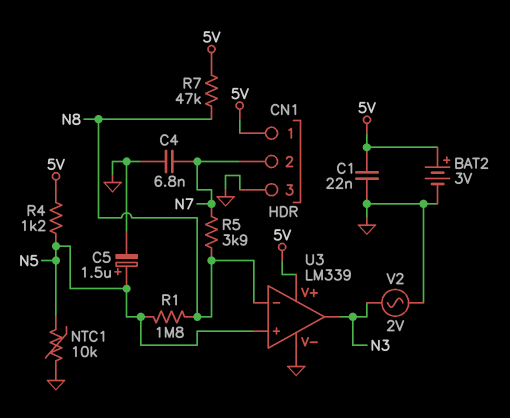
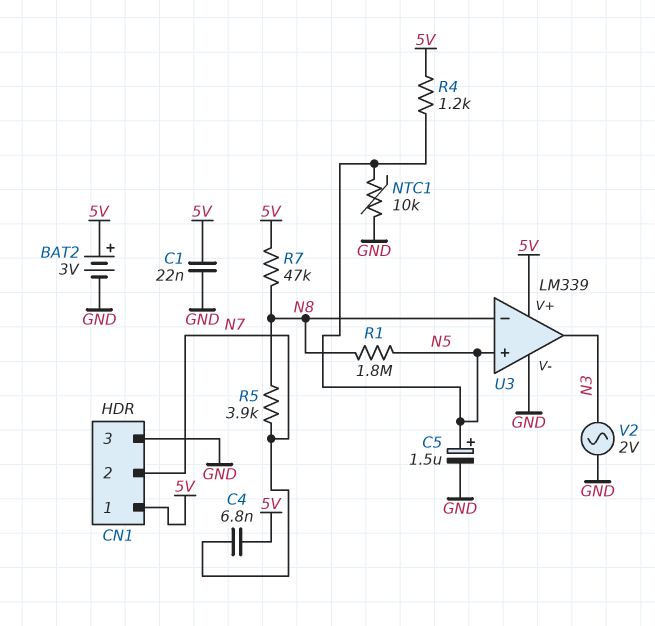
C4: 6.8nF (GND, N7) -> 6.8nF (5V, N7)

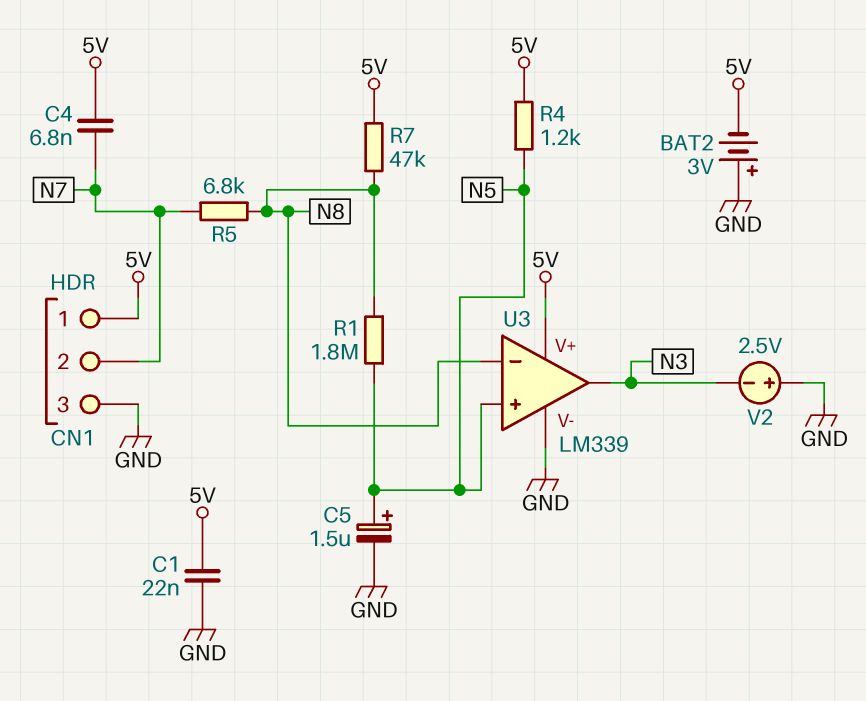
BAT2: 3V (plus 5V, minus GND) -> 3V (plus GND, minus 5V)
NTC1: 10k (GND, N5) -> none
R5: 3.9k (N7, N8) -> 6.8k (N7, N8)
V2: AC 2V (GND, N3) -> 2.5V (plus GND, minus N3)

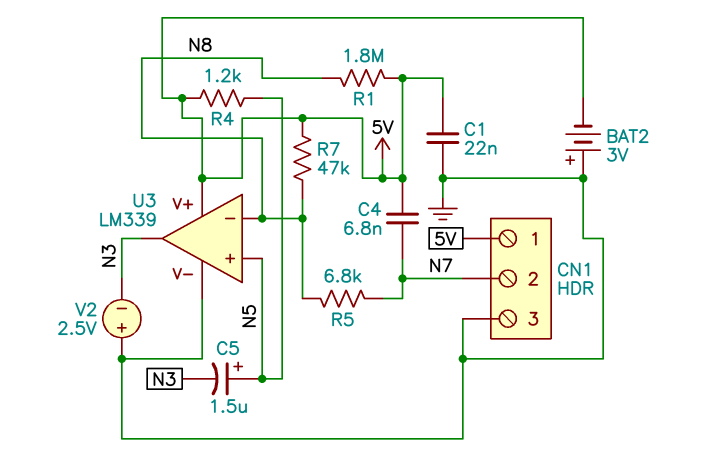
C5: 1.5uF (plus N5, minus GND) -> 1.5uF (plus N5, minus N3)
R1: 1.8M (N5, N8) -> 1.8M (5V, N8)

